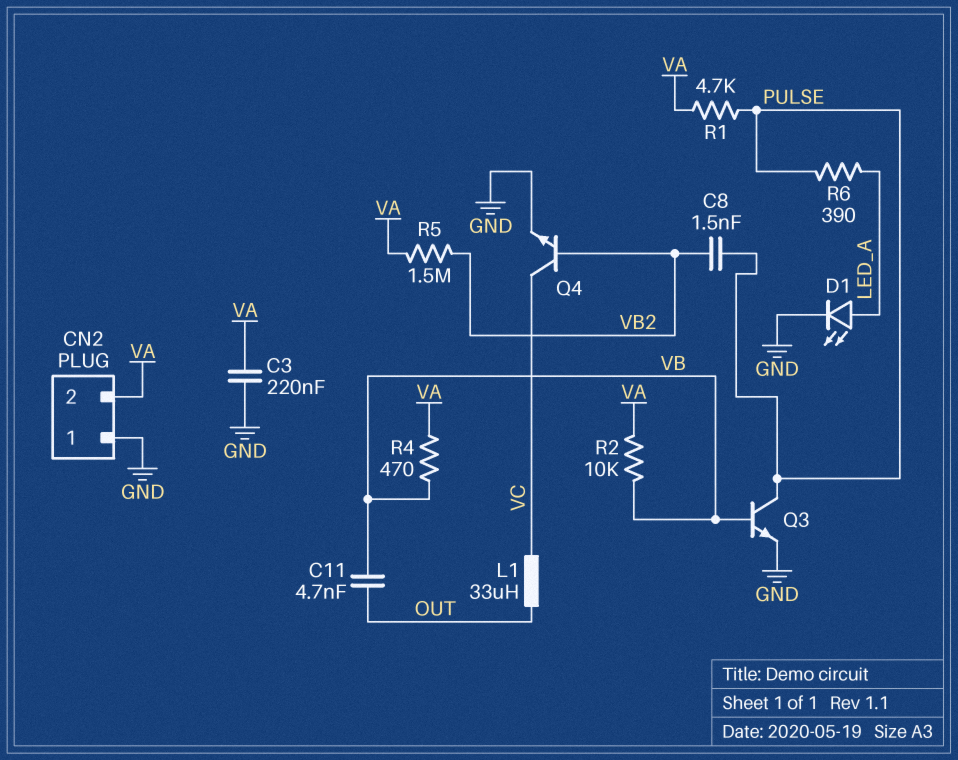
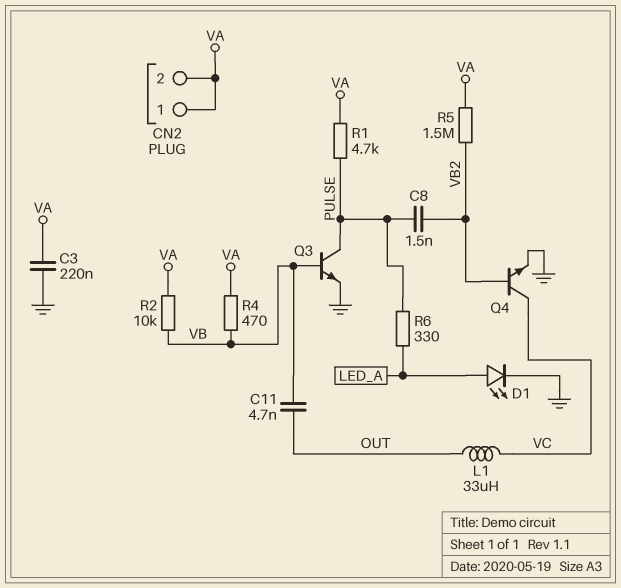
CN2 pin 1: GND -> VA
R6: 390 (LED_A, PULSE) -> 330 (LED_A, PULSE)

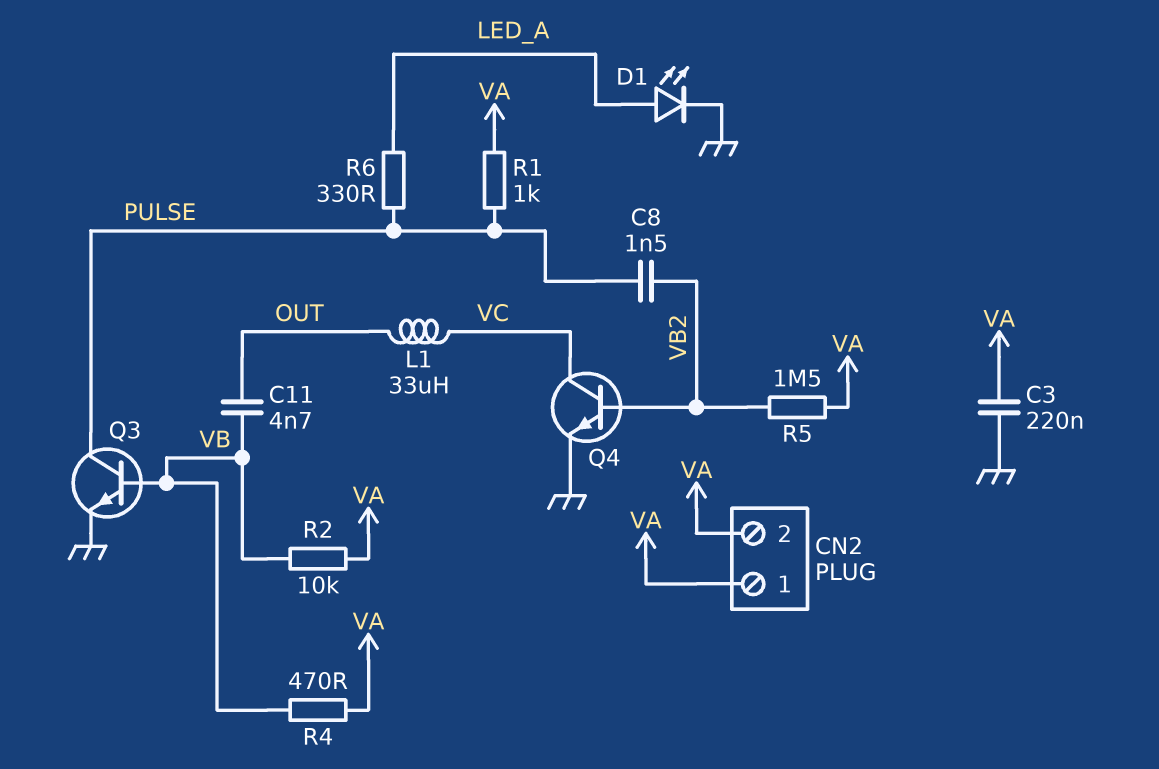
R1: 4.7k (PULSE, VA) -> 1k (PULSE, VA)

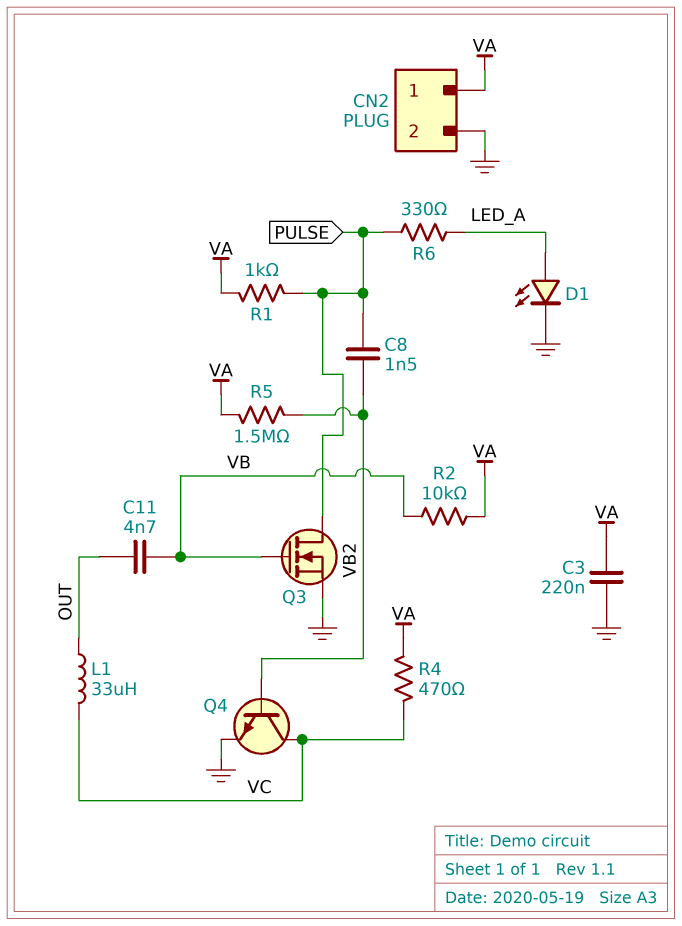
CN2 pin 2: VA -> GND
Q3: NPN (B VB, C PULSE, E GND) -> NMOS (G VB, D PULSE, S GND)
R4: 470 (VA, VB) -> 470 (VA, VC)

